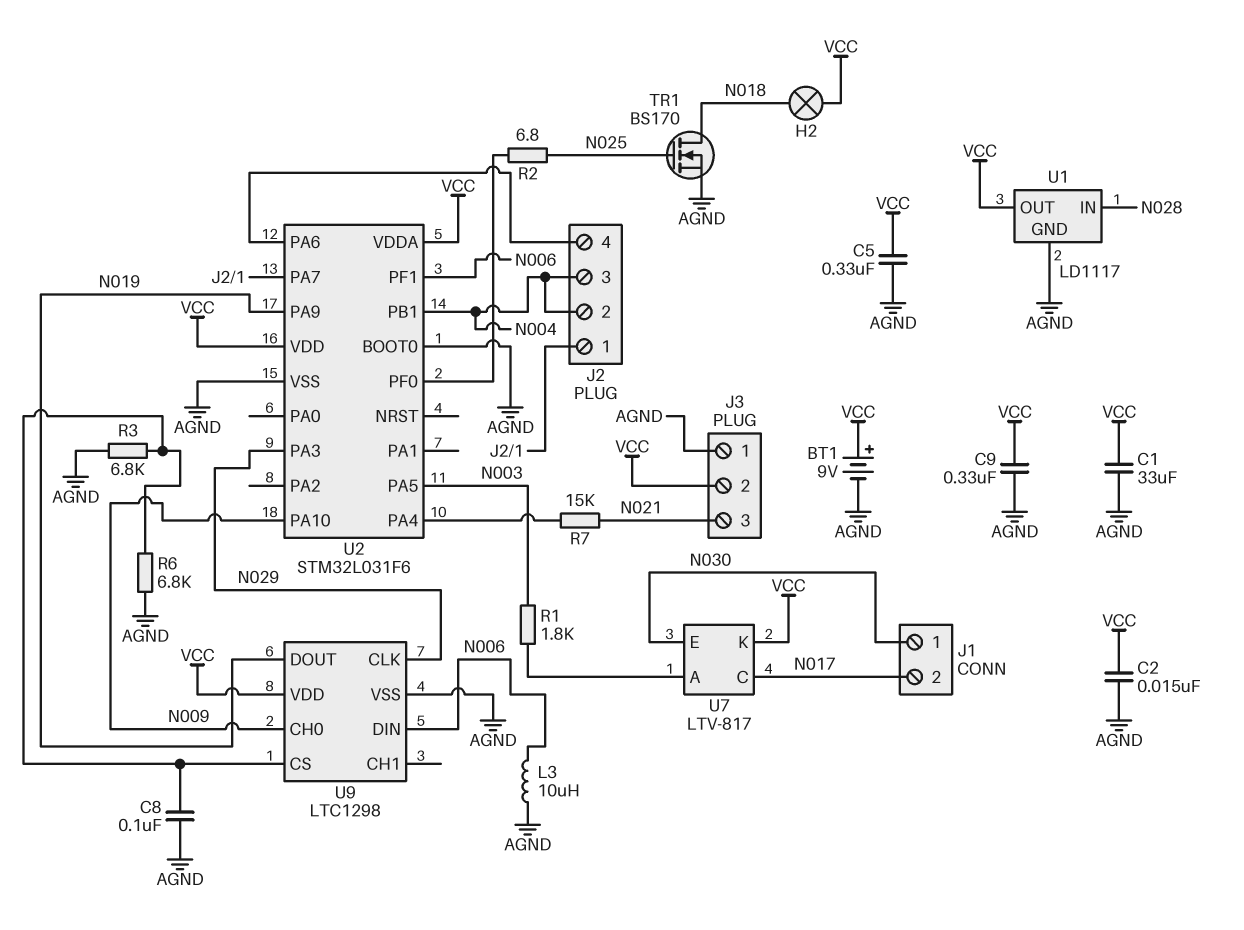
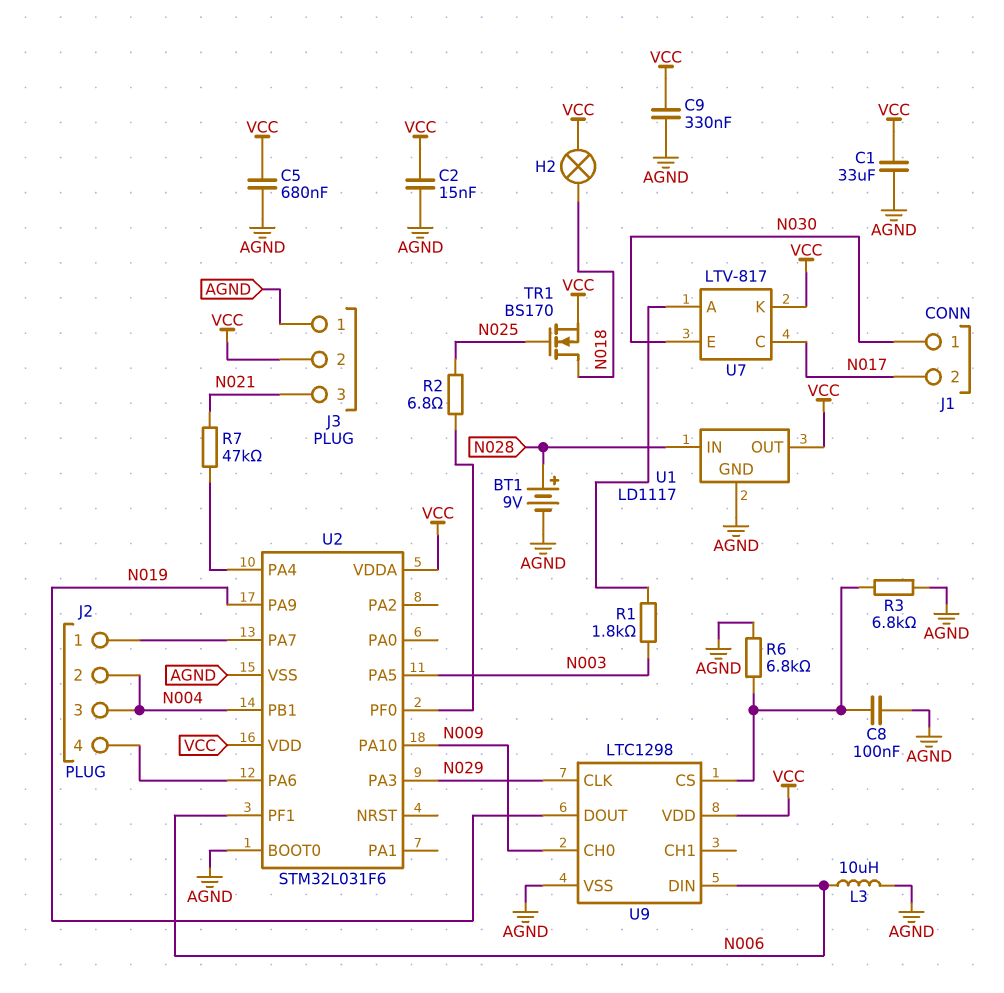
BT1: 9V (plus VCC, minus AGND) -> 9V (plus N028, minus AGND)
C5: 330nF (AGND, VCC) -> 680nF (AGND, VCC)
R7: 15k (N021, U2/PA4) -> 47k (N021, U2/PA4)
TR1: NMOS BS170 (G N025, D N018, S AGND) -> NMOS BS170 (G N025, D N018, S VCC)

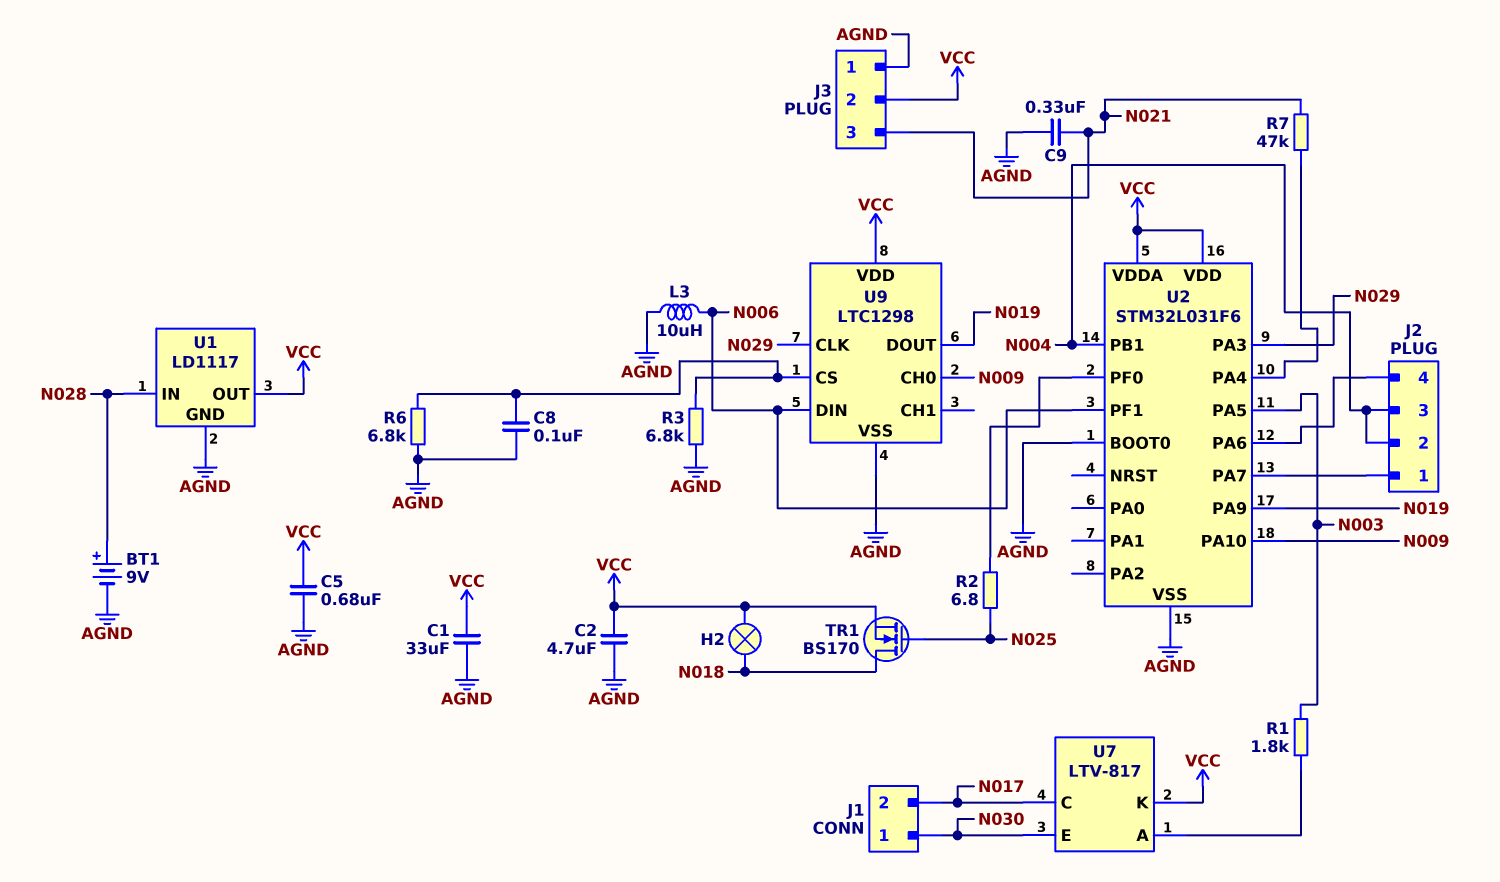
C2: 15nF (AGND, VCC) -> 4.7uF (AGND, VCC)
C9: 330nF (AGND, VCC) -> 330nF (AGND, N021)

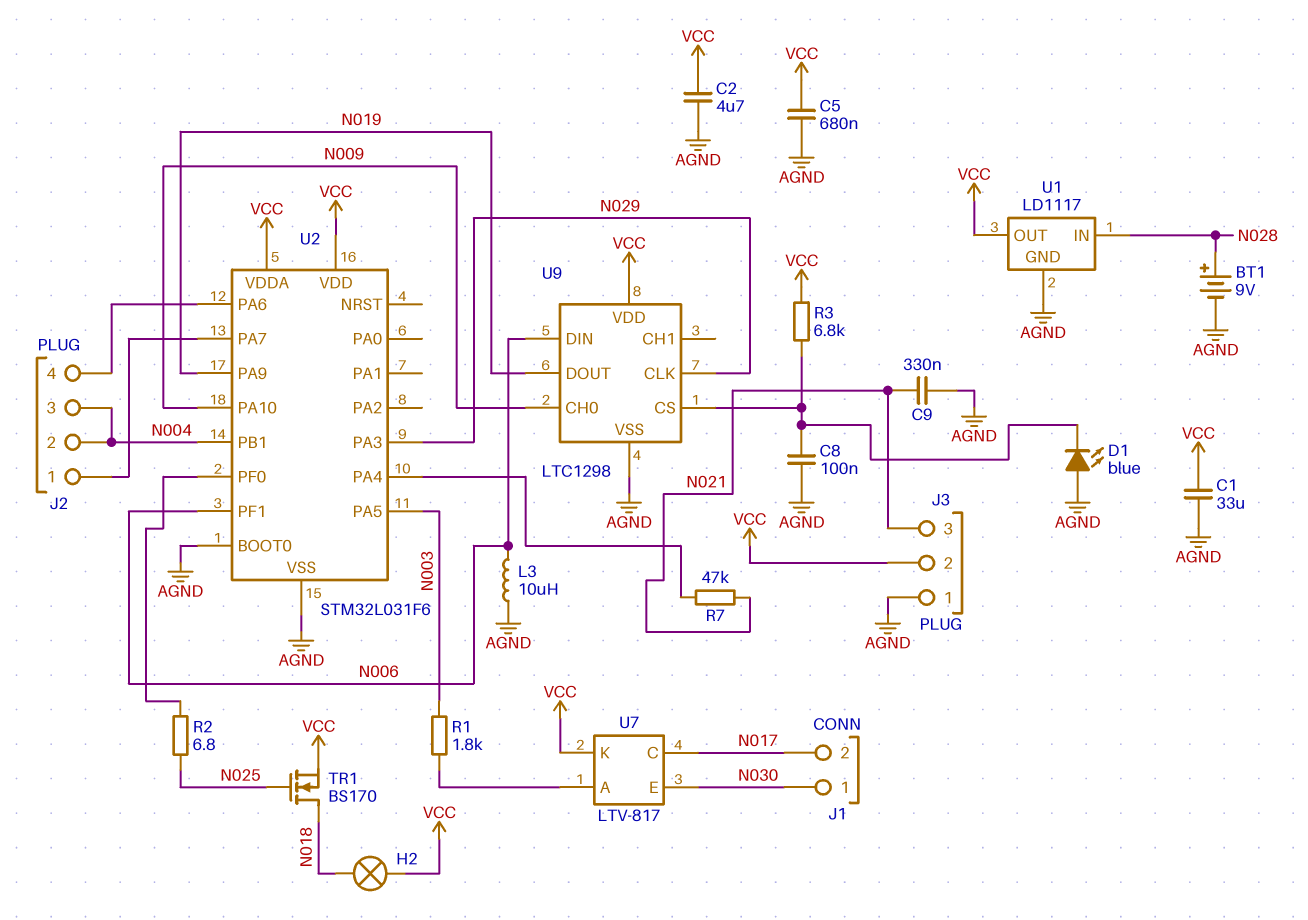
D1: none -> LED blue (A AGND, K U9/CS)
R3: 6.8k (AGND, U9/CS) -> 6.8k (U9/CS, VCC)
R6: 6.8k (AGND, U9/CS) -> none

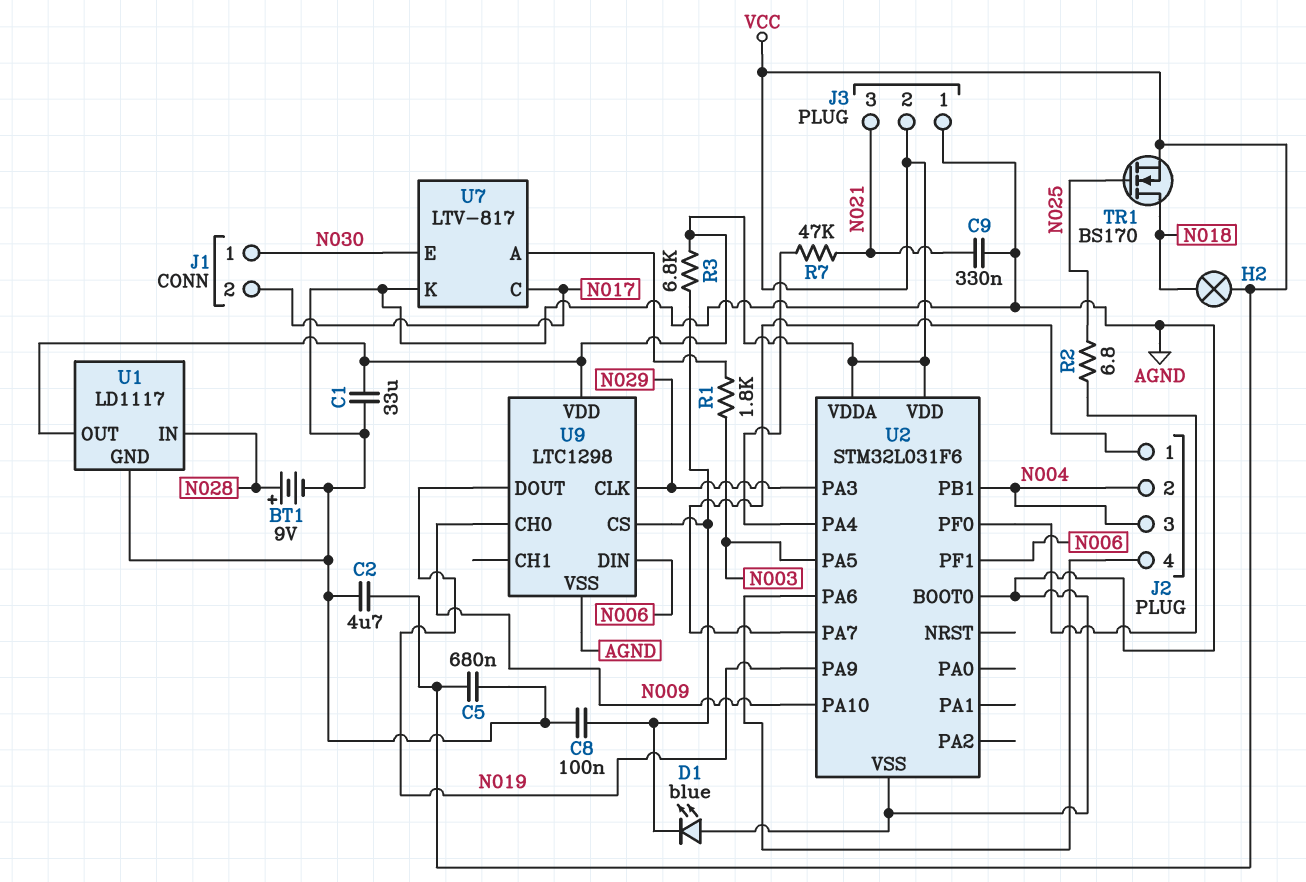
L3: 10uH (AGND, N006) -> none
U7 pin K: VCC -> AGND

